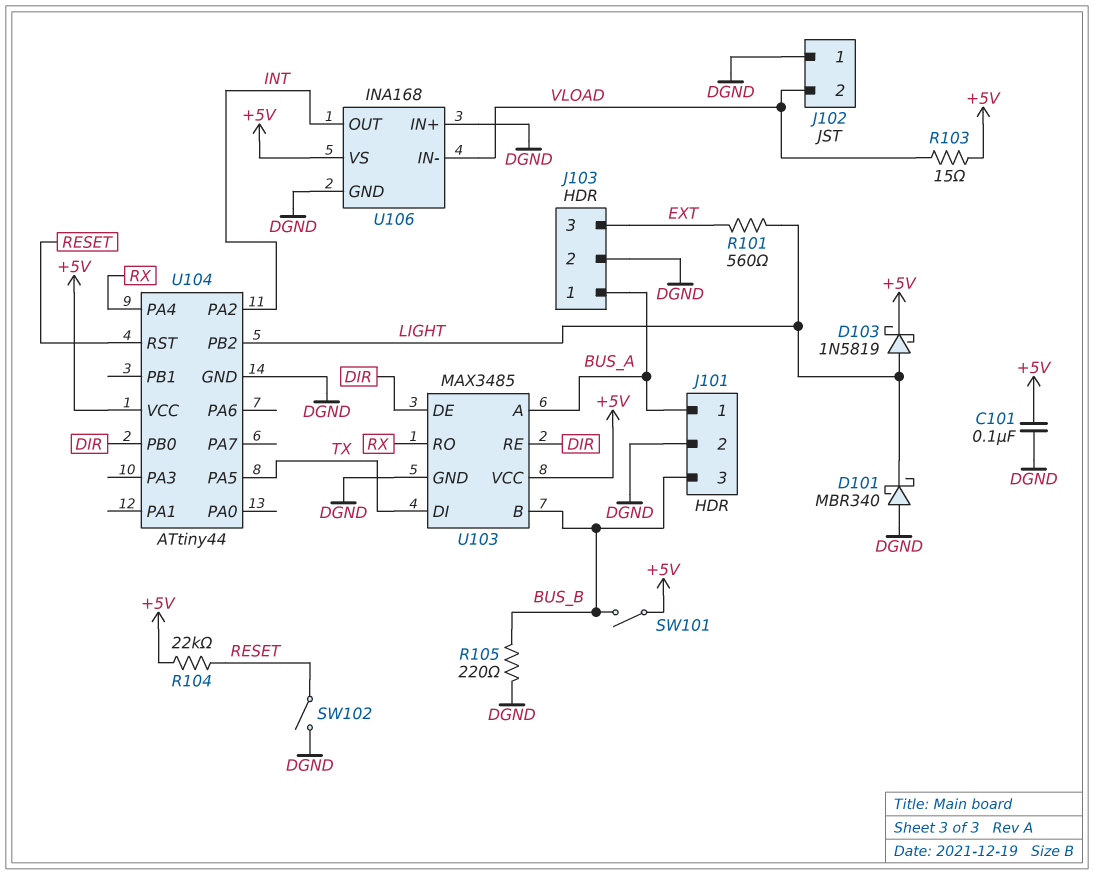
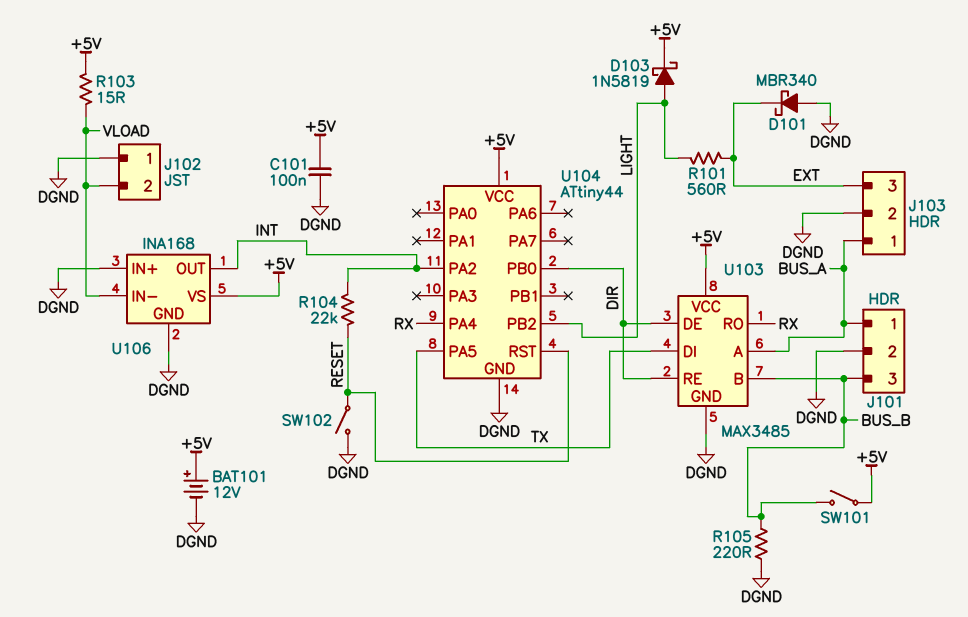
BAT101: none -> 12V (plus +5V, minus DGND)
D101: schottky MBR340 (A DGND, K LIGHT) -> schottky MBR340 (A DGND, K EXT)
R104: 22k (+5V, RESET) -> 22k (INT, RESET)

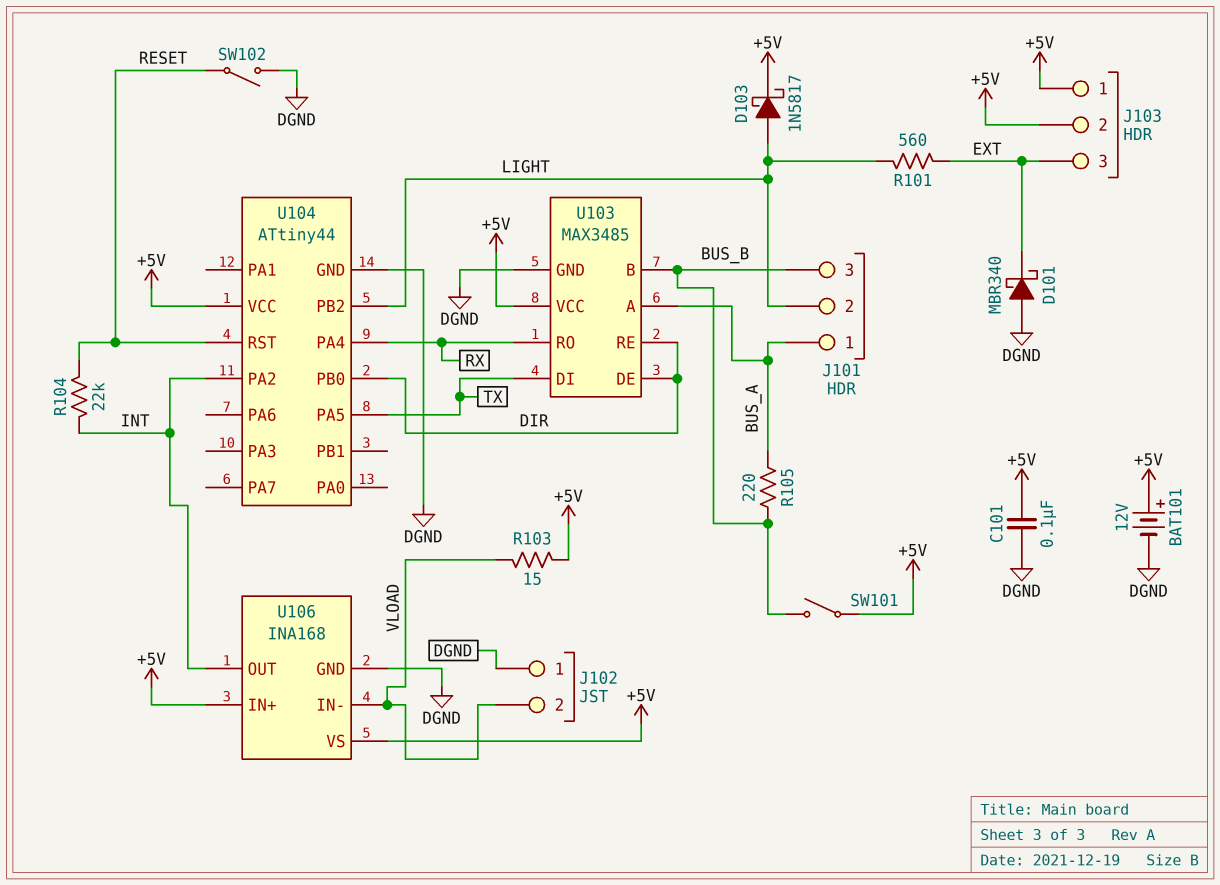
D103: schottky 1N5819 (A LIGHT, K +5V) -> schottky 1N5817 (A LIGHT, K +5V)
J101 pin 2: DGND -> LIGHT
J103 pin 1: BUS_A -> +5V
J103 pin 2: DGND -> +5V
R105: 220 (BUS_B, DGND) -> 220 (BUS_A, BUS_B)
U106 pin IN+: DGND -> +5V

